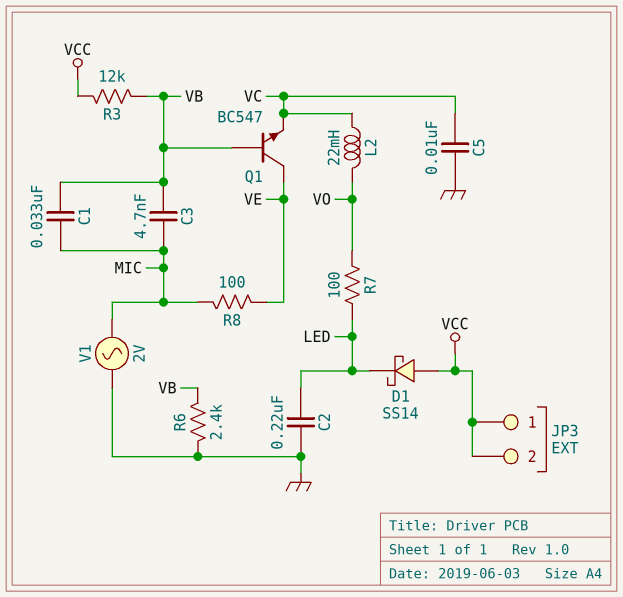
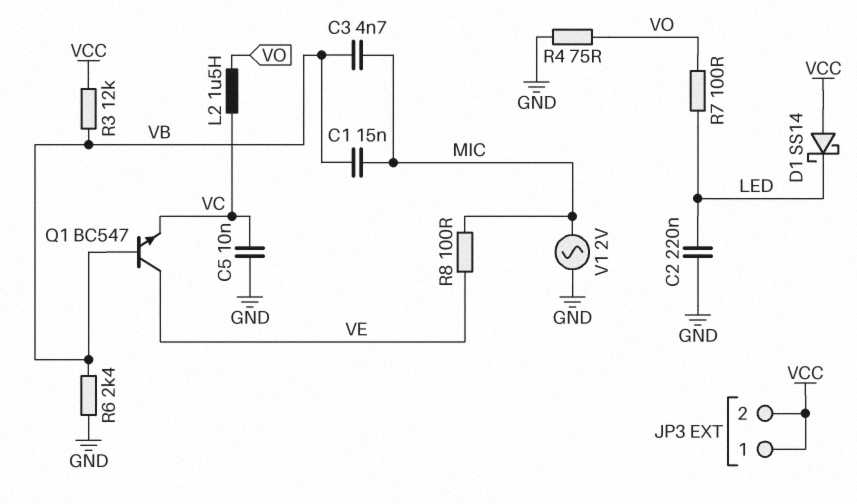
C1: 33nF (MIC, VB) -> 15nF (MIC, VB)
L2: 22mH (VC, VO) -> 1.5uH (VC, VO)
R4: none -> 75 (GND, VO)

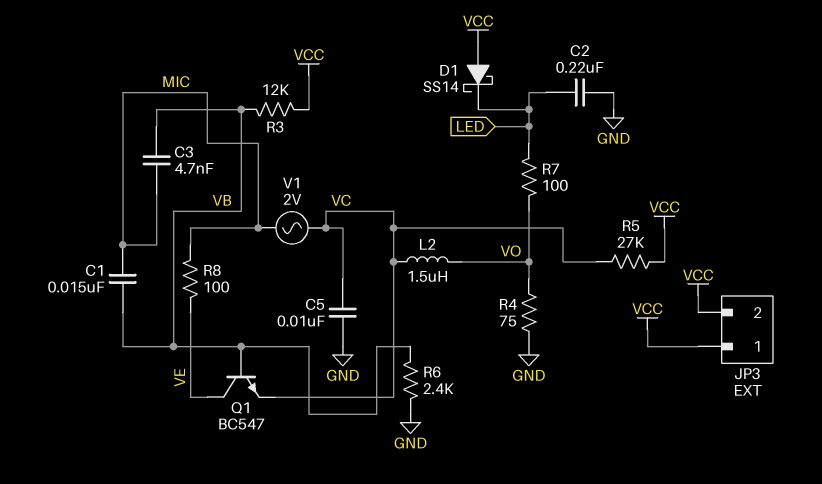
R5: none -> 27k (VC, VCC)
V1: AC 2V (GND, MIC) -> AC 2V (MIC, VC)

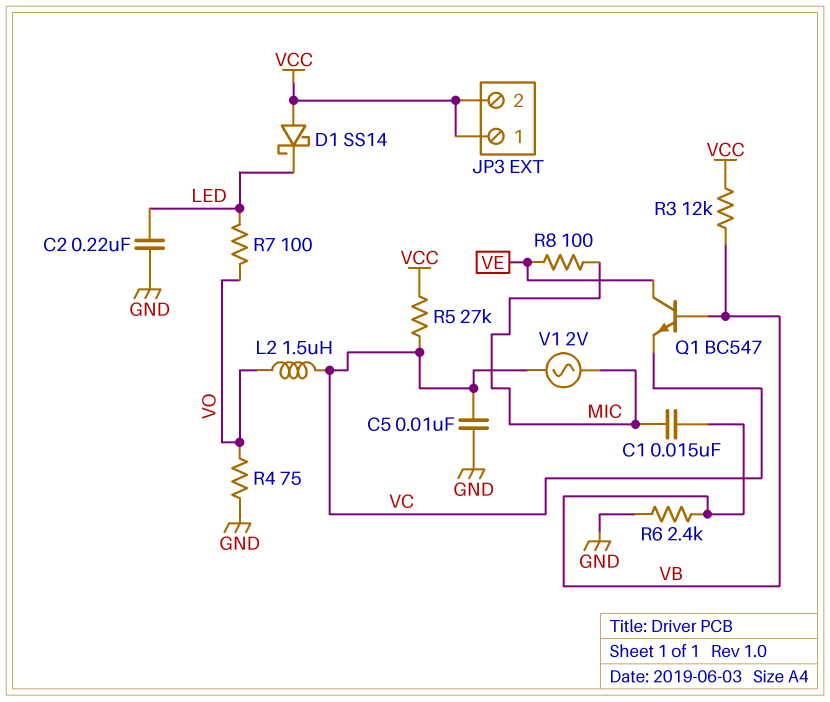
C3: 4.7nF (MIC, VB) -> none

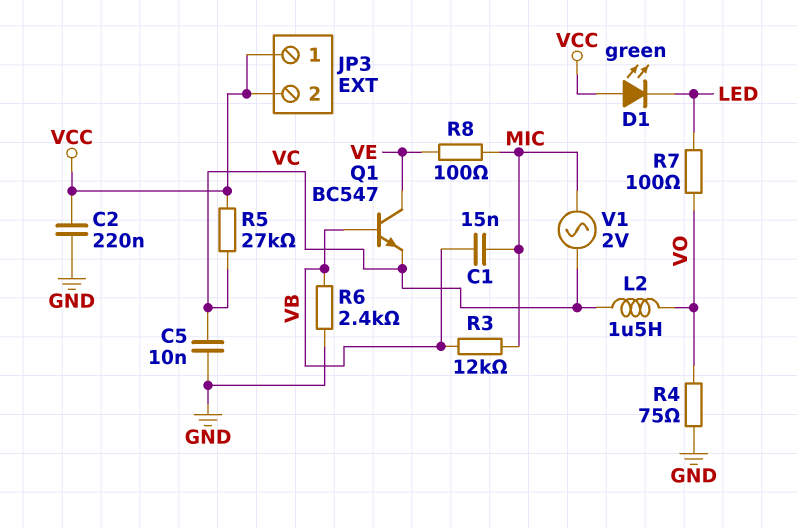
C2: 220nF (GND, LED) -> 220nF (GND, VCC)
D1: schottky SS14 (A VCC, K LED) -> LED green (A VCC, K LED)
R3: 12k (VB, VCC) -> 12k (MIC, VB)

